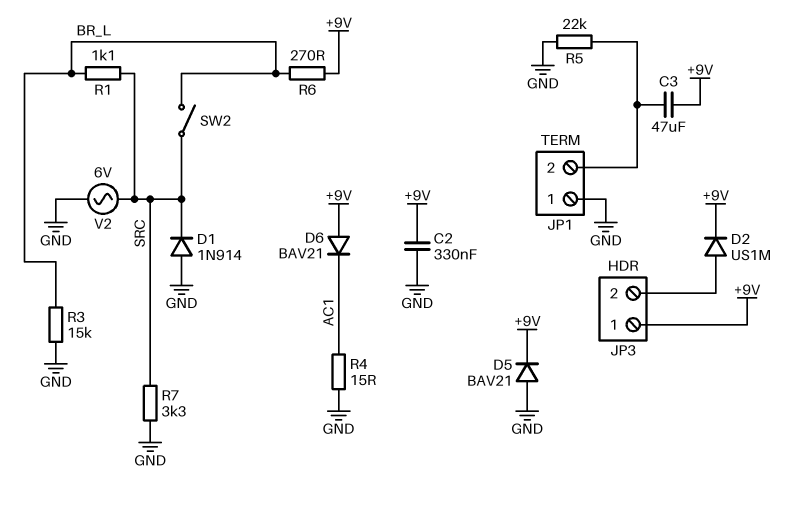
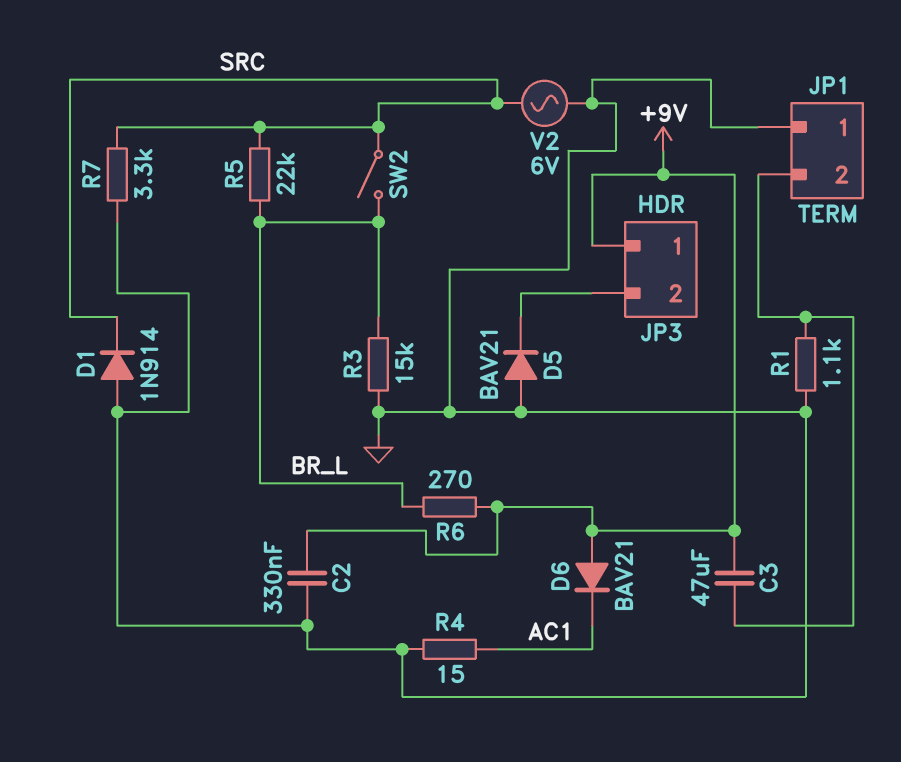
D2: diode US1M (A JP3/2, K +9V) -> none
D5: diode BAV21 (A GND, K +9V) -> diode BAV21 (A GND, K JP3/2)
R1: 1.1k (BR_L, SRC) -> 1.1k (GND, JP1/2)
R5: 22k (GND, JP1/2) -> 22k (BR_L, SRC)

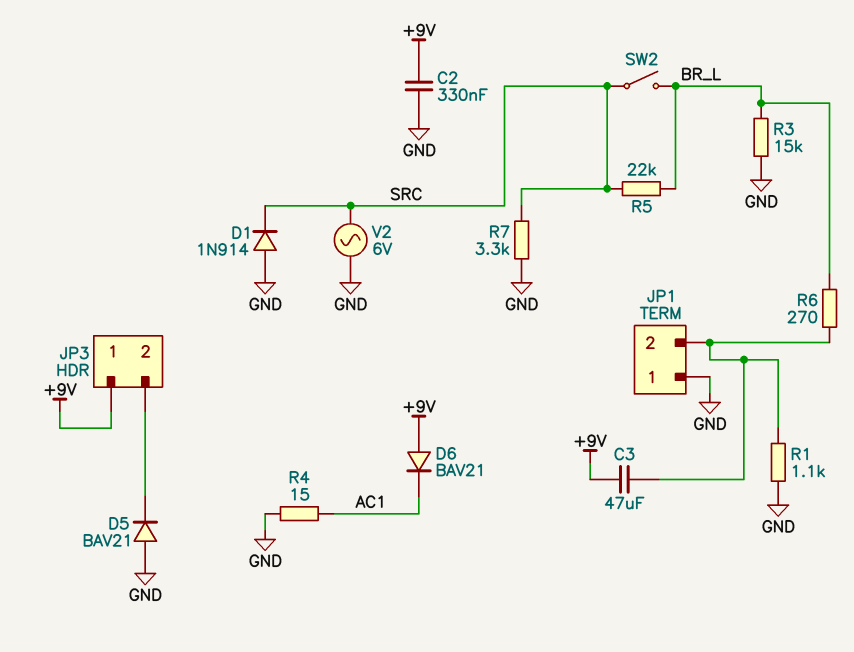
R6: 270 (+9V, BR_L) -> 270 (BR_L, JP1/2)

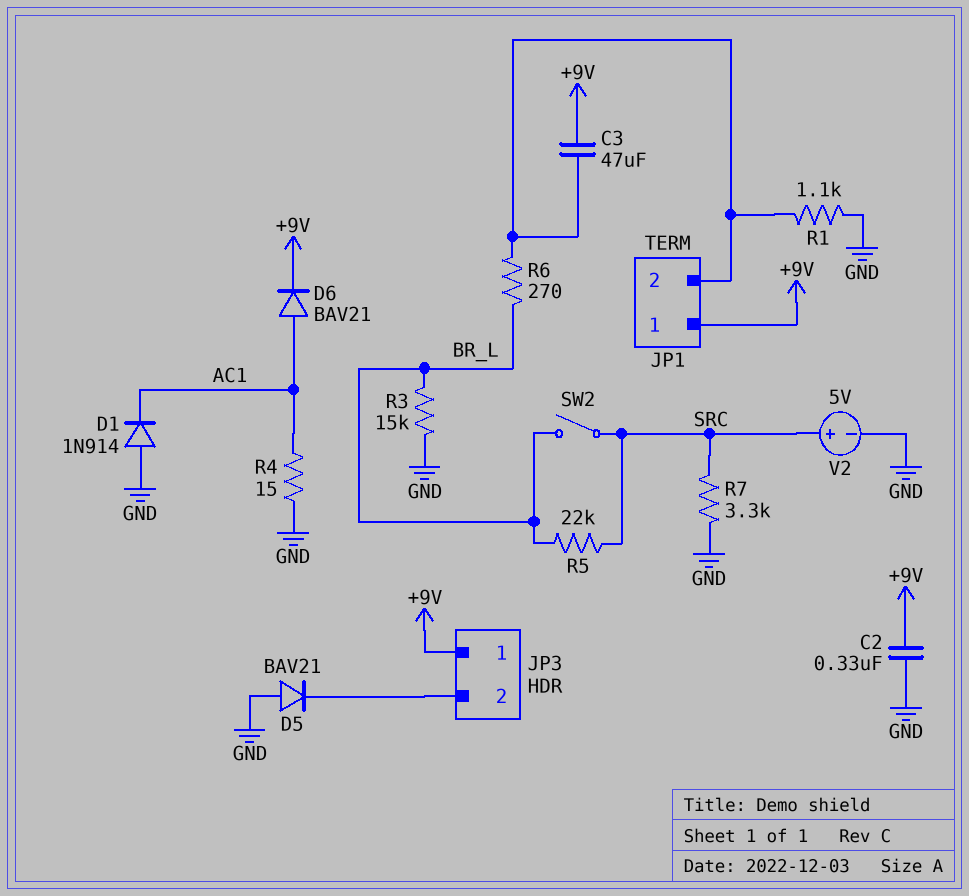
D1: diode 1N914 (A GND, K SRC) -> diode 1N914 (A GND, K AC1)
D6: diode BAV21 (A +9V, K AC1) -> diode BAV21 (A AC1, K +9V)
JP1 pin 1: GND -> +9V
V2: AC 6V (GND, SRC) -> 5V (plus SRC, minus GND)

